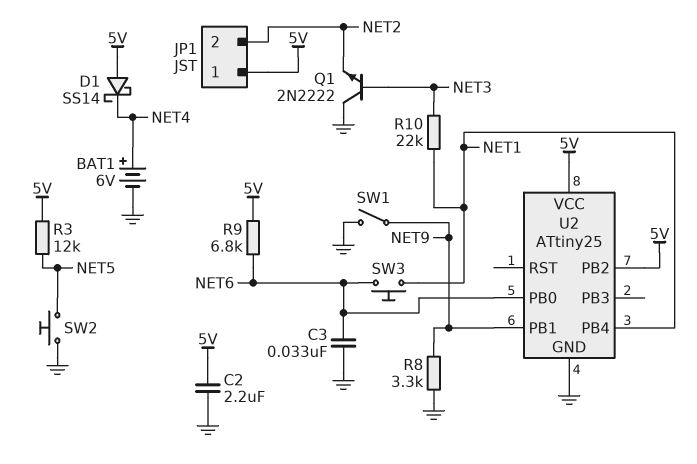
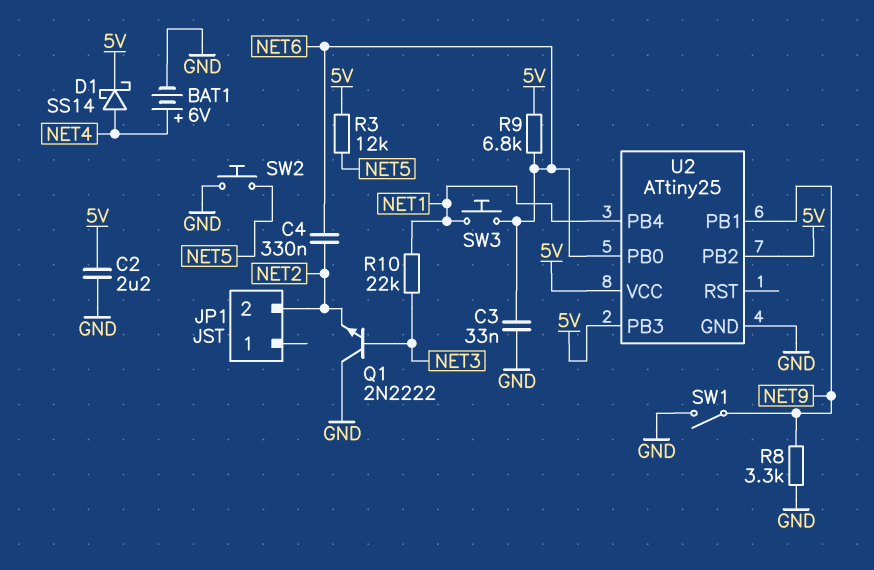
C4: none -> 330nF (NET2, NET6)
D1: schottky SS14 (A 5V, K NET4) -> schottky SS14 (A NET4, K 5V)
JP1 pin 1: 5V -> none
U2 pin PB3: none -> 5V

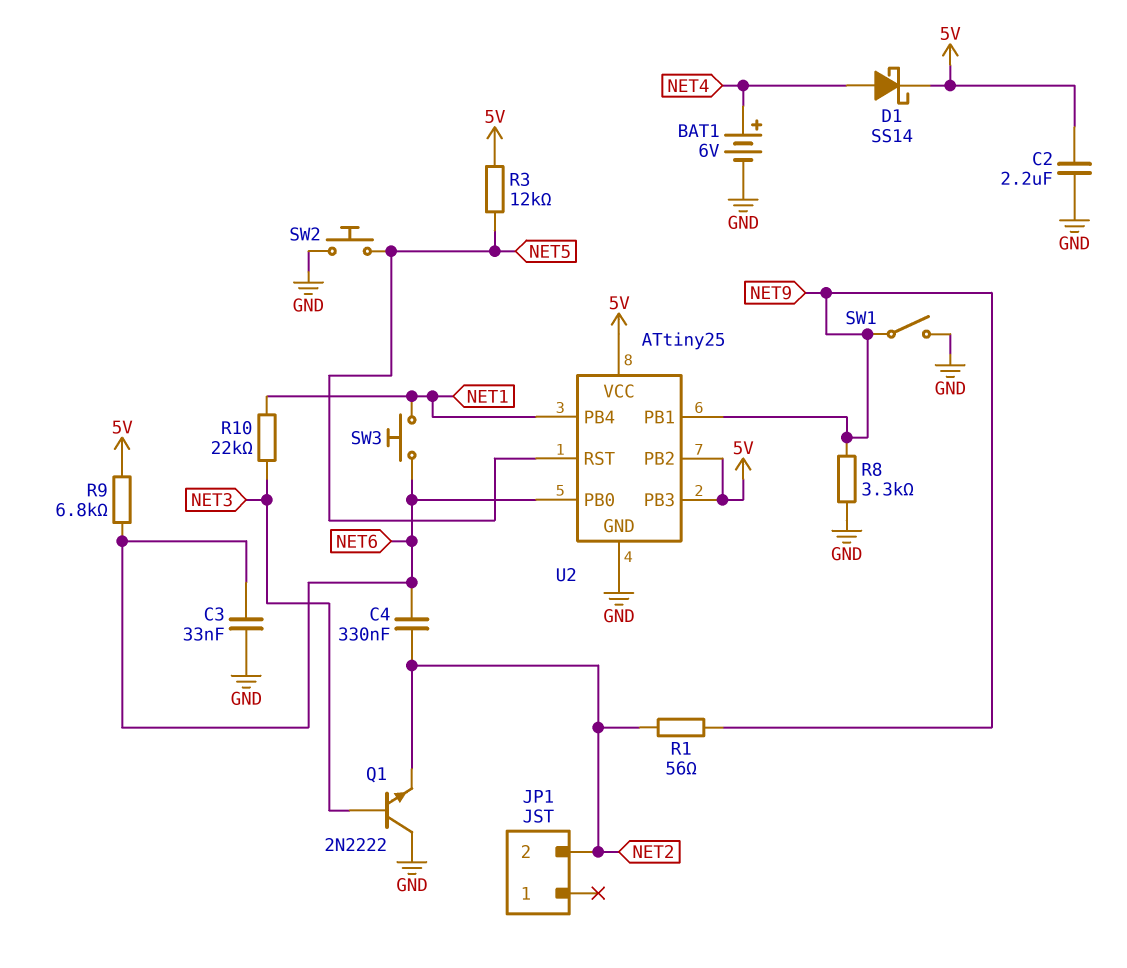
R1: none -> 56 (NET2, NET9)
U2 pin RST: none -> NET5

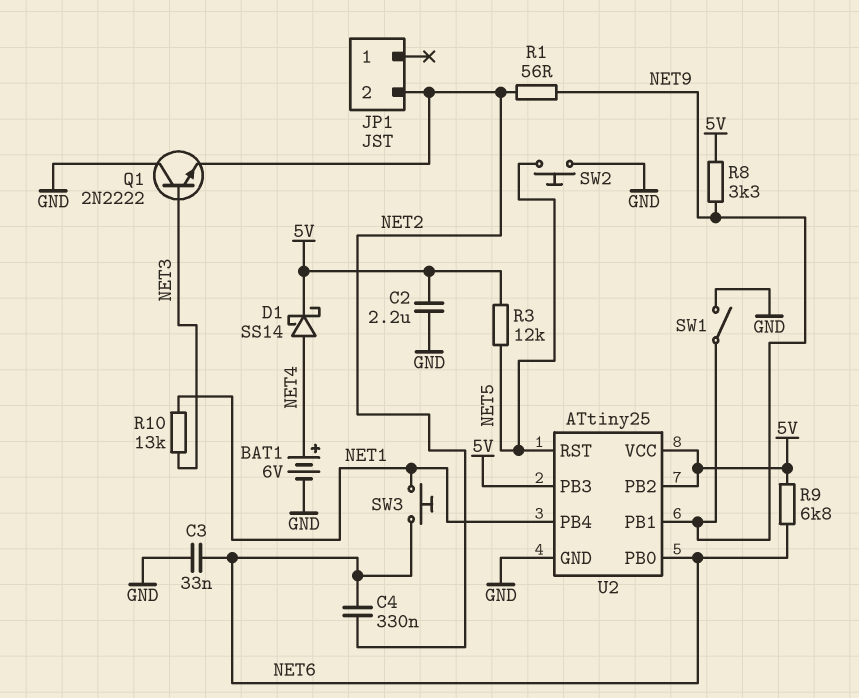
R8: 3.3k (GND, NET9) -> 3.3k (5V, NET9)
R10: 22k (NET1, NET3) -> 13k (NET1, NET3)

